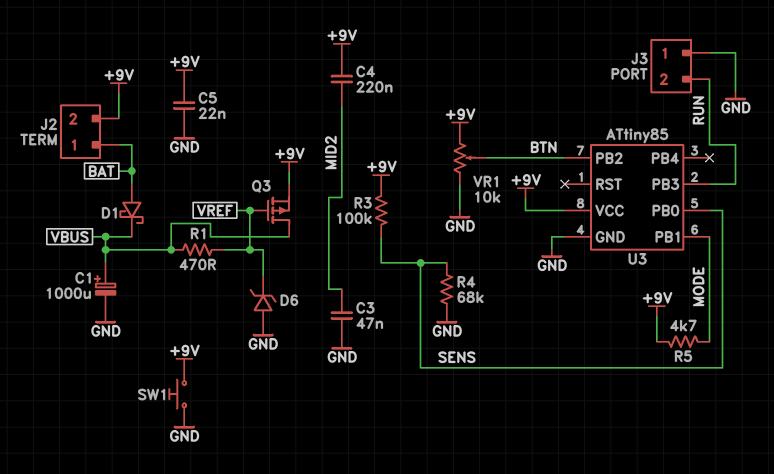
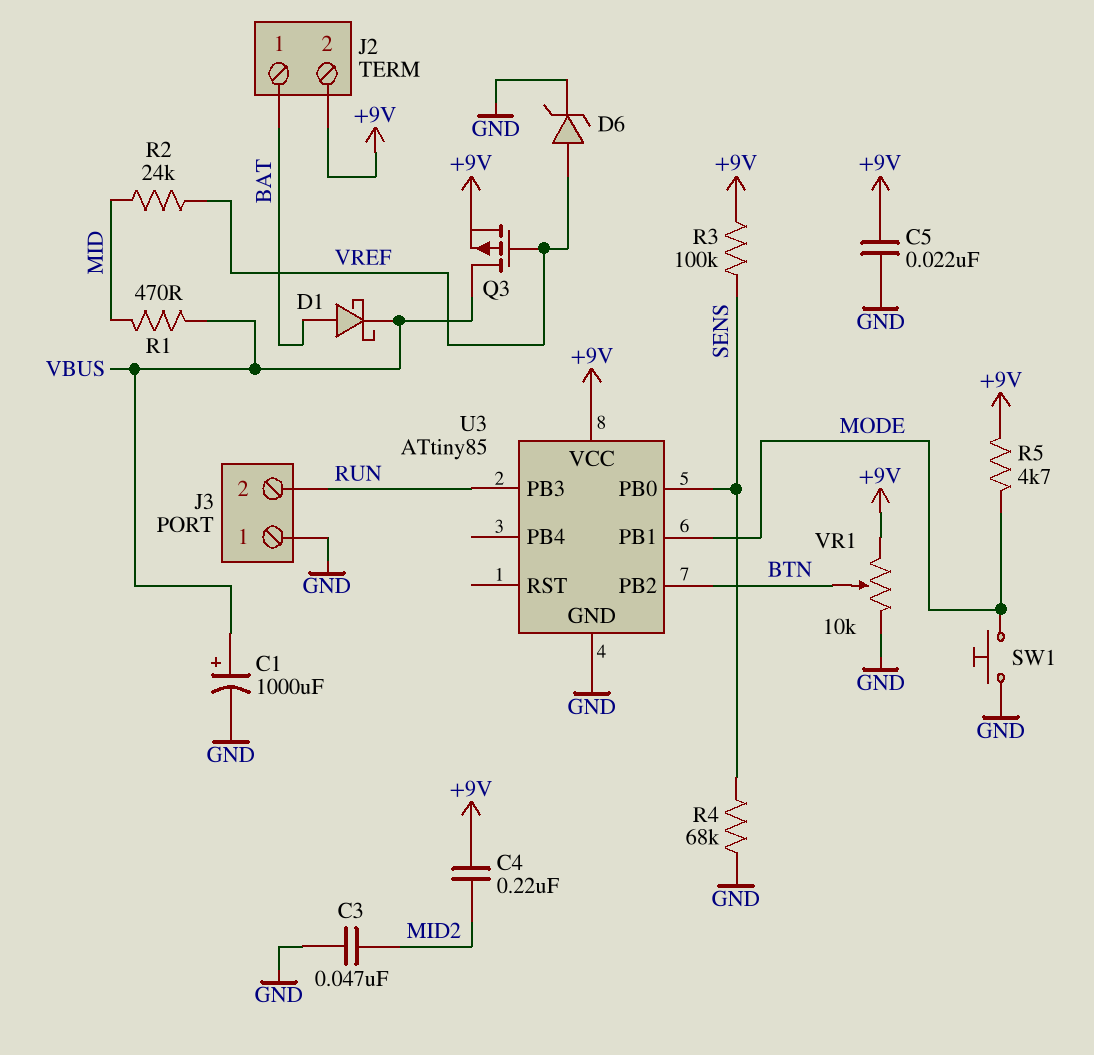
D6: zener (A GND, K VREF) -> zener (A VREF, K GND)
R1: 470 (VBUS, VREF) -> 470 (MID, VBUS)
R2: none -> 24k (MID, VREF)
SW1: button (+9V, GND) -> button (GND, MODE)

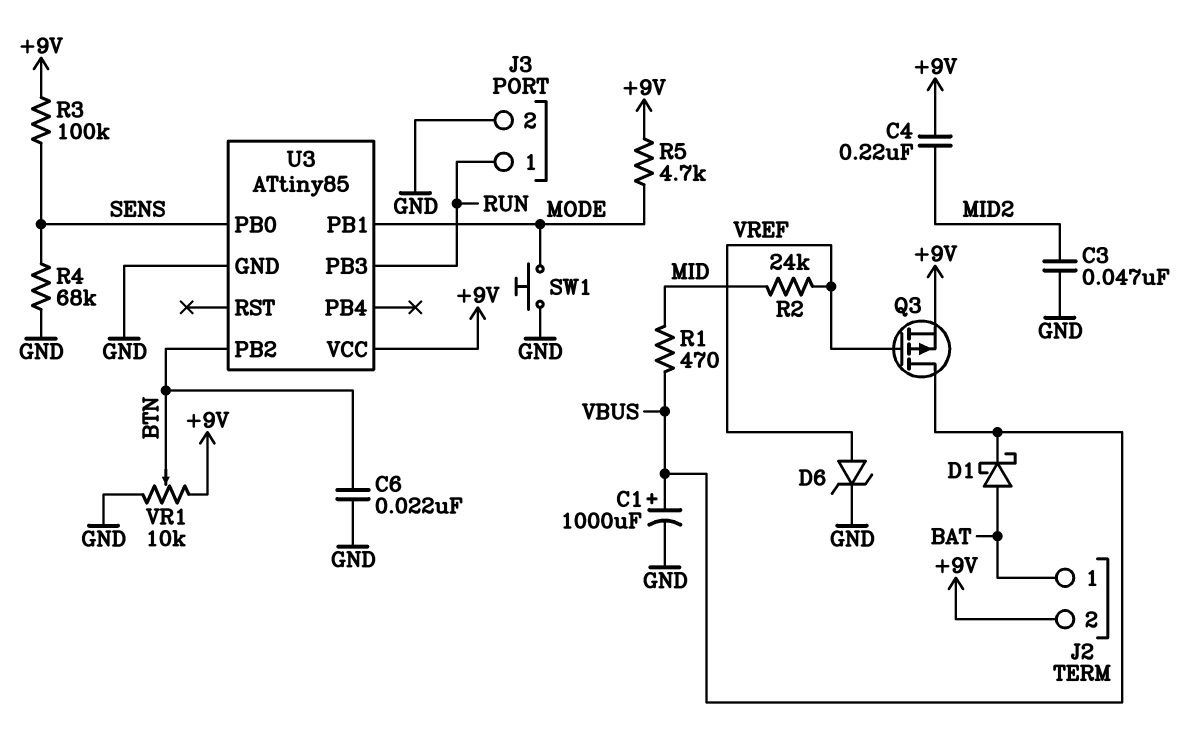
C5: 22nF (+9V, GND) -> none
C6: none -> 22nF (BTN, GND)
J3 pin 1: GND -> RUN
J3 pin 2: RUN -> GND

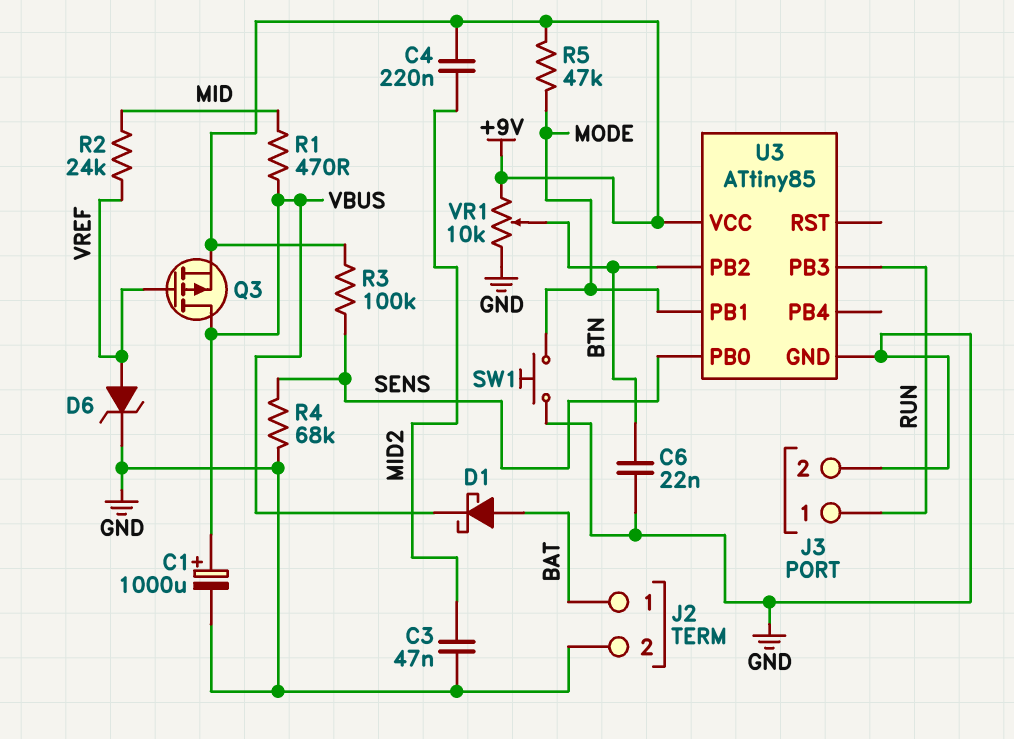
J2 pin 2: +9V -> GND
R5: 4.7k (+9V, MODE) -> 47k (+9V, MODE)

